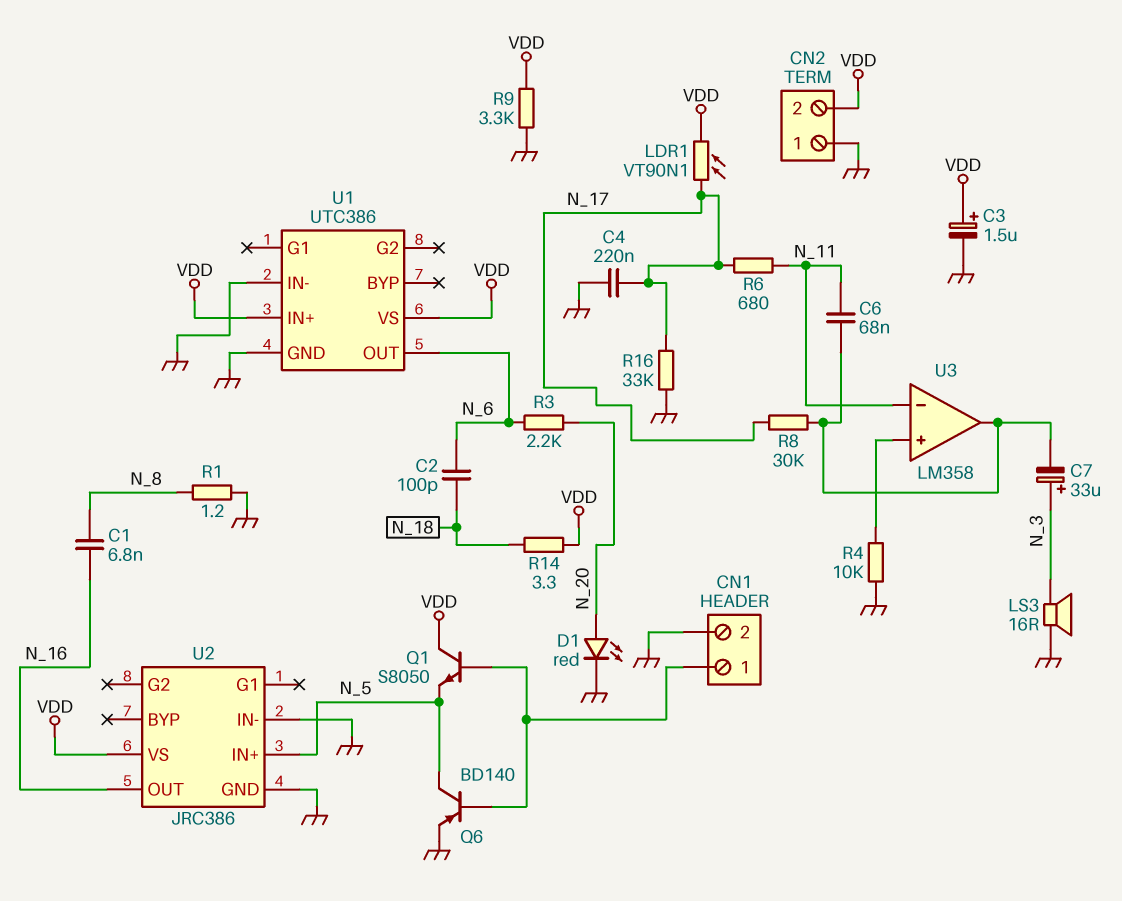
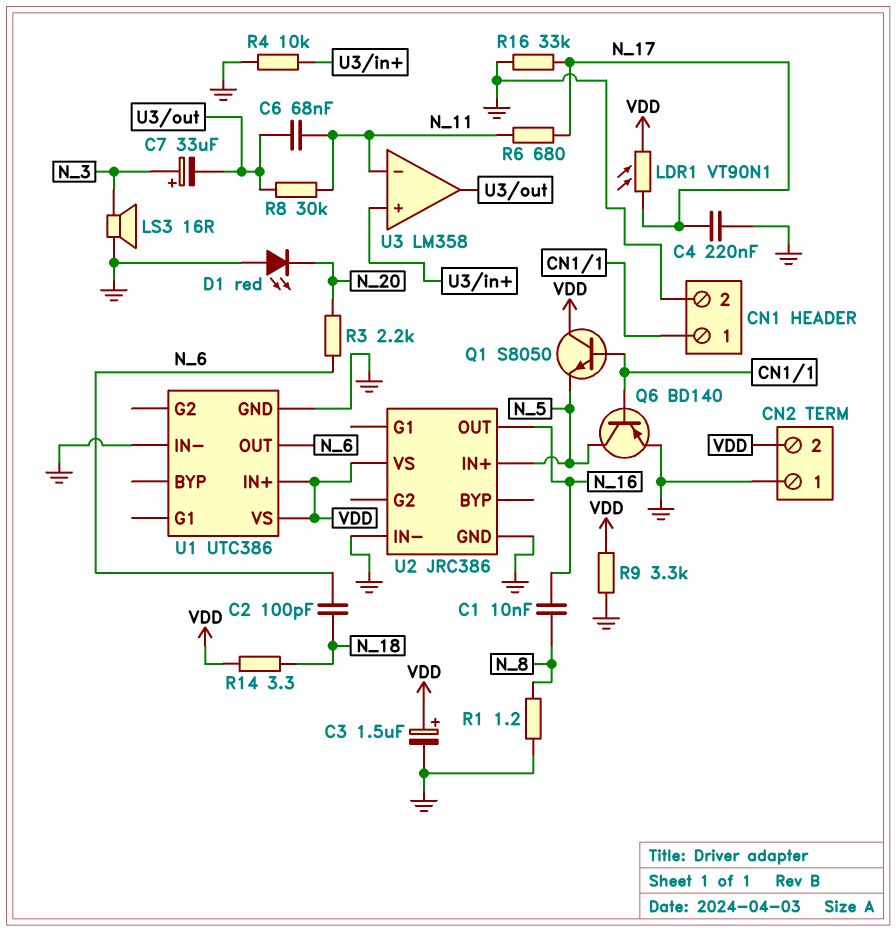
C1: 6.8nF (N_8, N_16) -> 10nF (N_8, N_16)
D1: LED red (A N_20, K GND) -> LED red (A GND, K N_20)
R8: 30k (N_17, U3/out) -> 30k (N_11, U3/out)

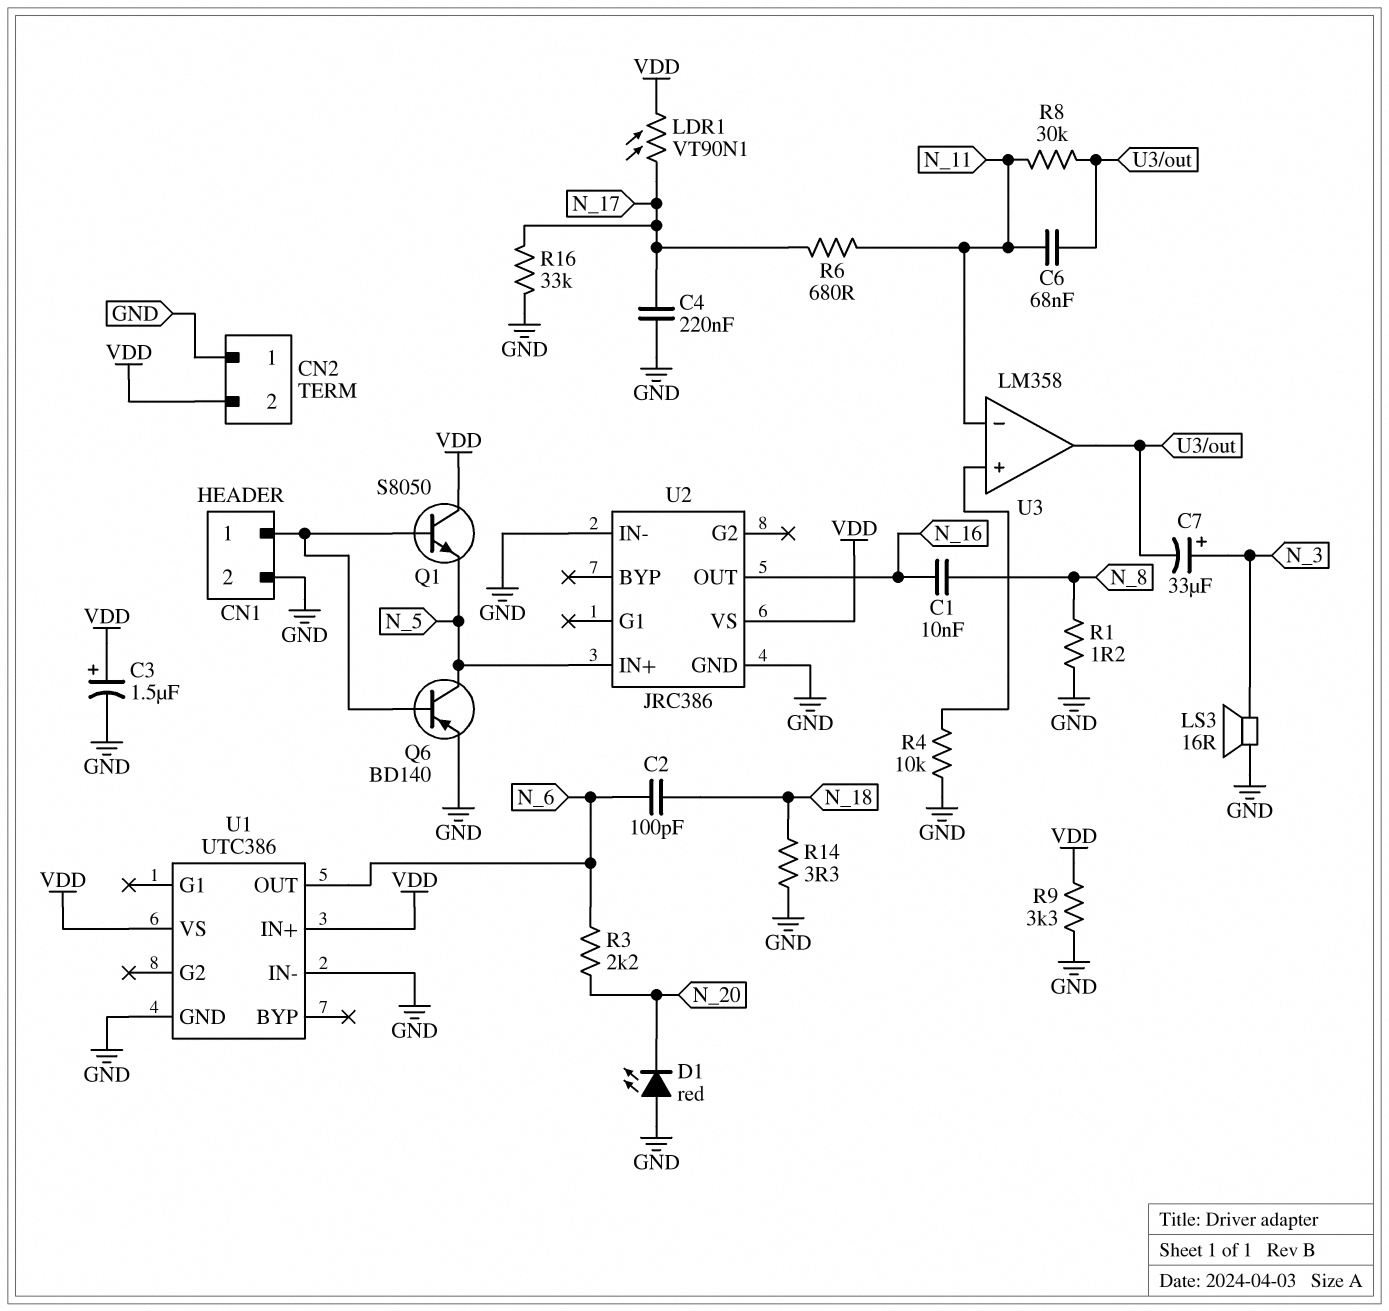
R14: 3.3 (N_18, VDD) -> 3.3 (GND, N_18)

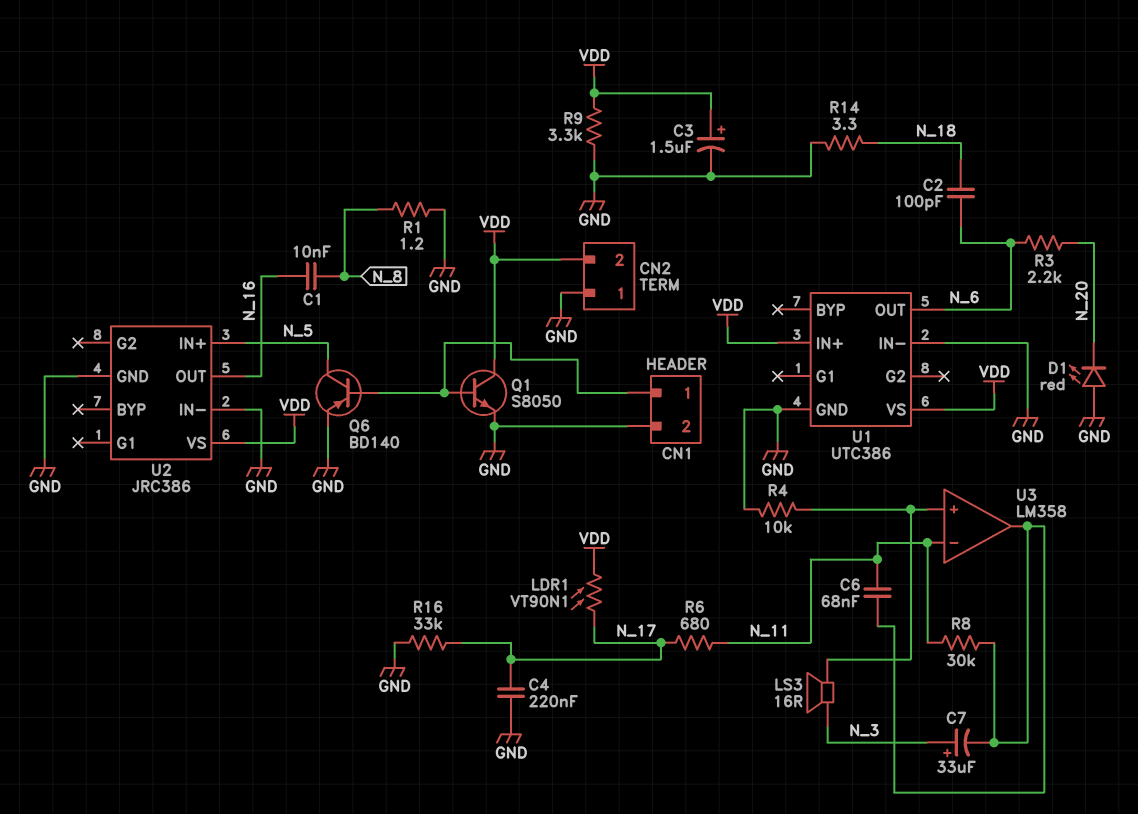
LS3: speaker 16R (GND, N_3) -> speaker 16R (N_3, U3/in+)
Q1: NPN S8050 (B CN1/1, C VDD, E N_5) -> NPN S8050 (B CN1/1, C VDD, E GND)

